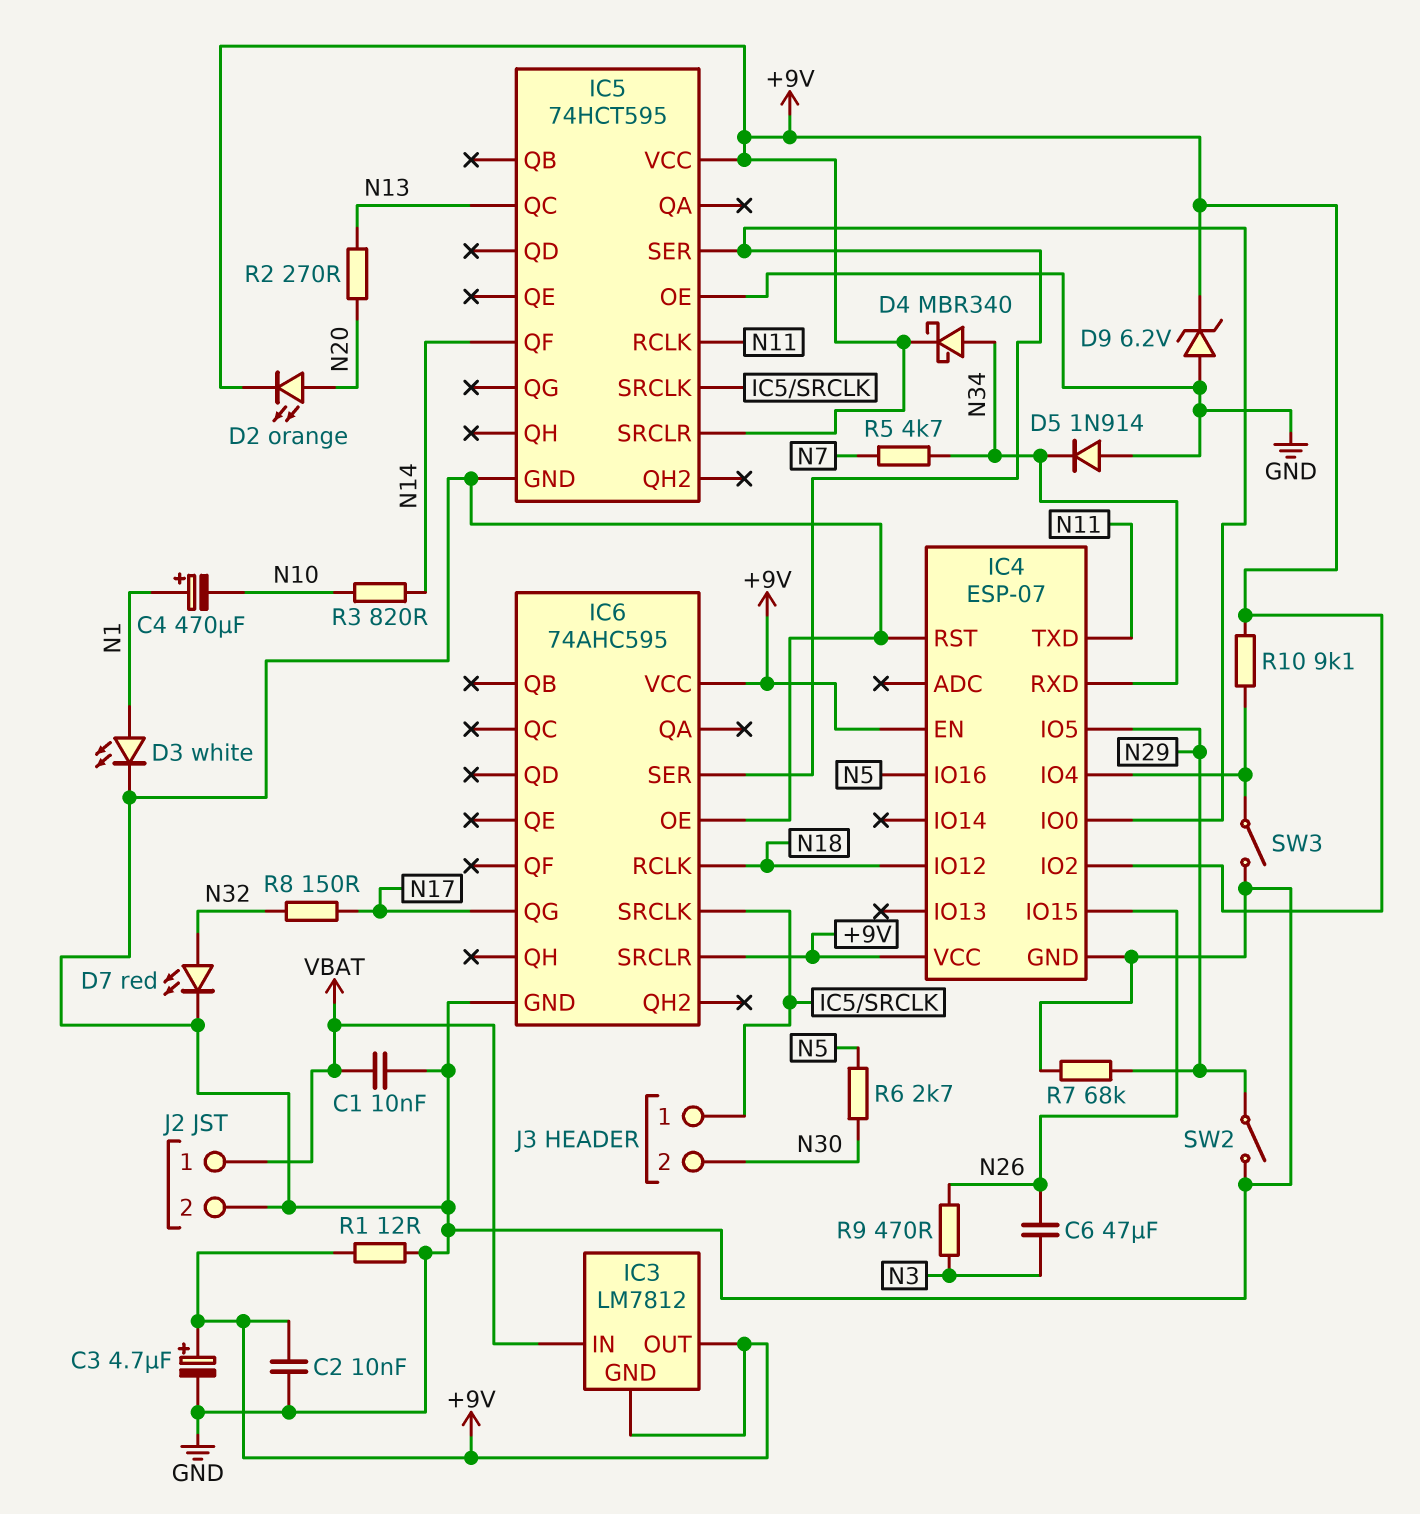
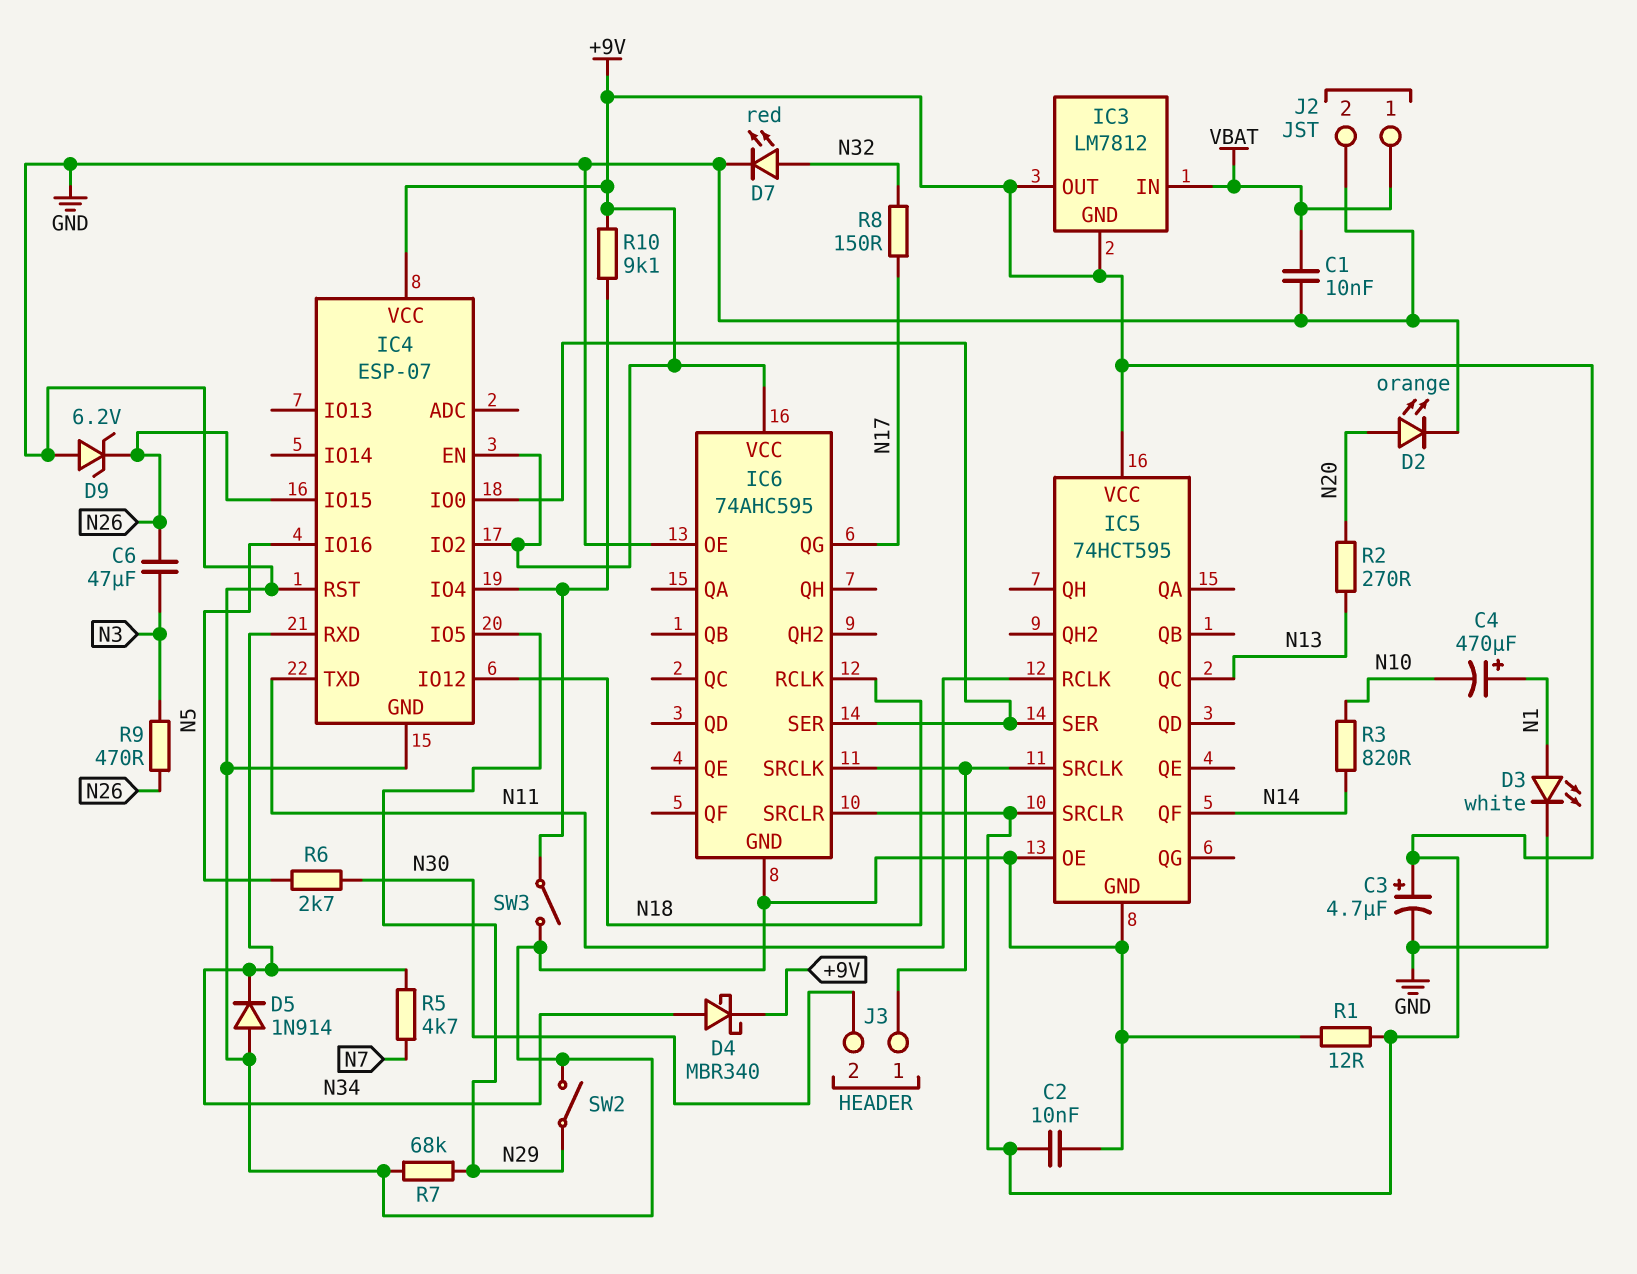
D2: LED orange (A N20, K +9V) -> LED orange (A N20, K GND)
D9: zener 6.2V (A GND, K +9V) -> zener 6.2V (A GND, K N26)

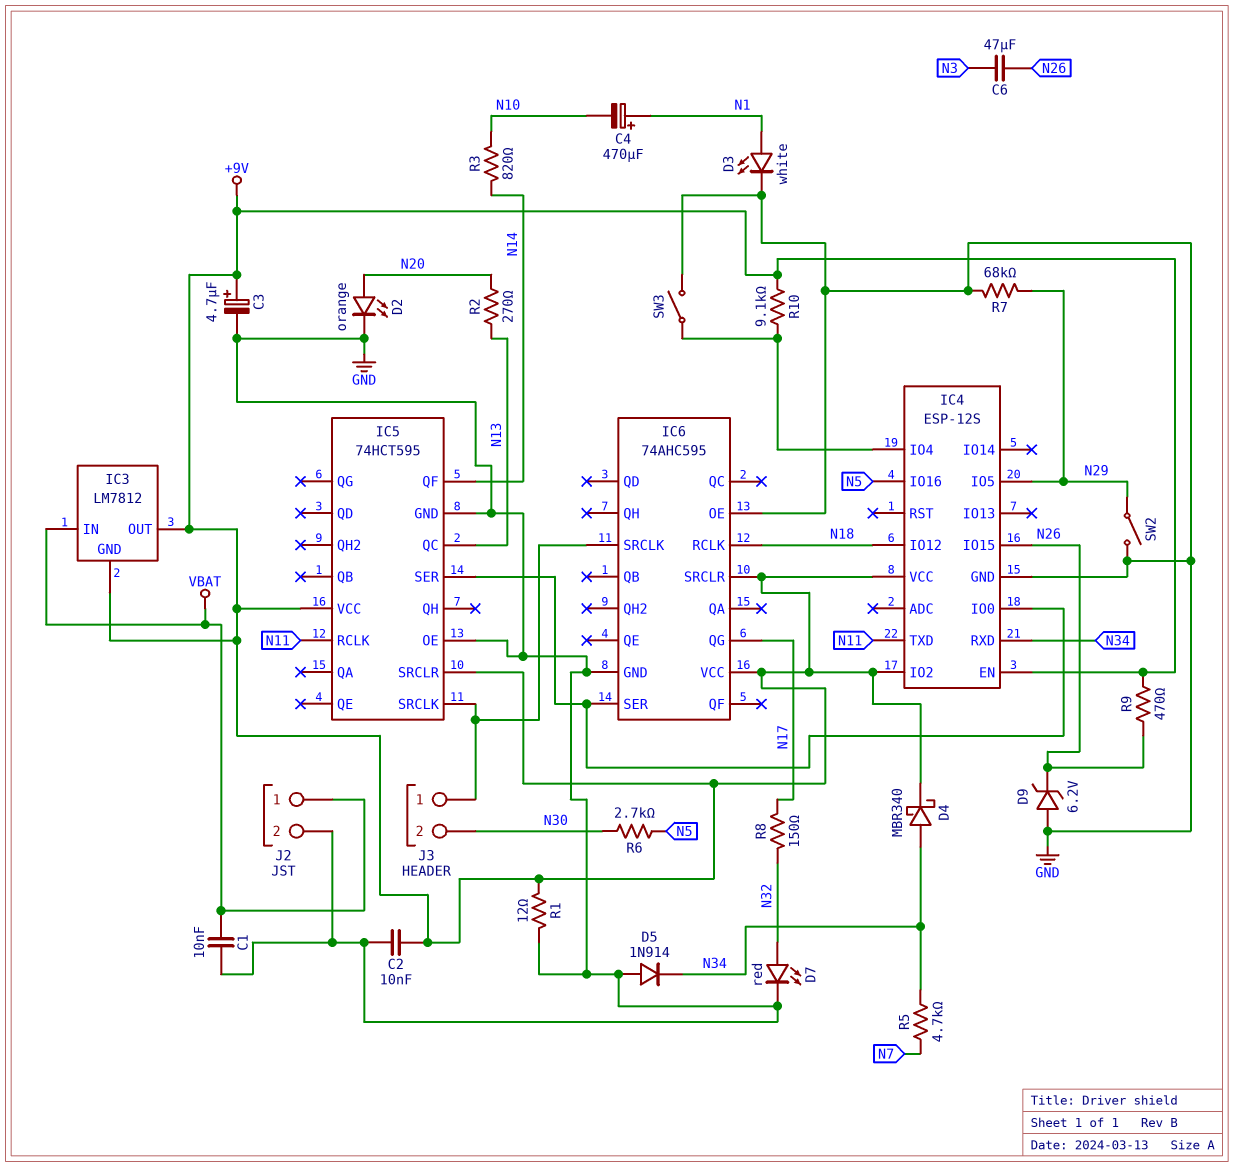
IC4: ESP-07 -> ESP-12S
IC4 pin RST: GND -> none
R9: 470 (N3, N26) -> 470 (+9V, N26)

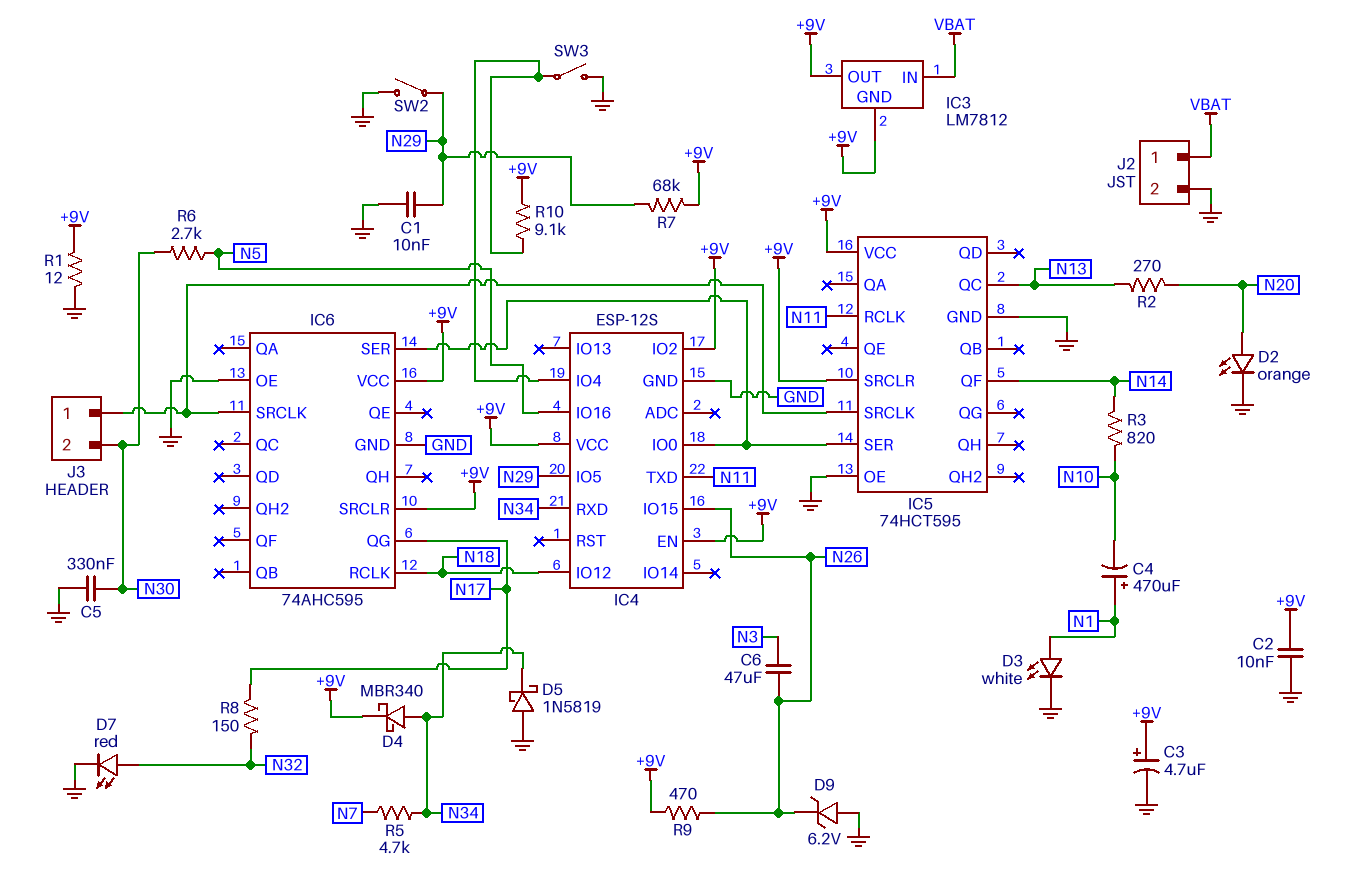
C1: 10nF (GND, VBAT) -> 10nF (GND, N29)
C5: none -> 330nF (GND, N30)
D5: diode 1N914 (A GND, K N34) -> schottky 1N5819 (A GND, K N34)
R7: 68k (GND, N29) -> 68k (+9V, N29)

